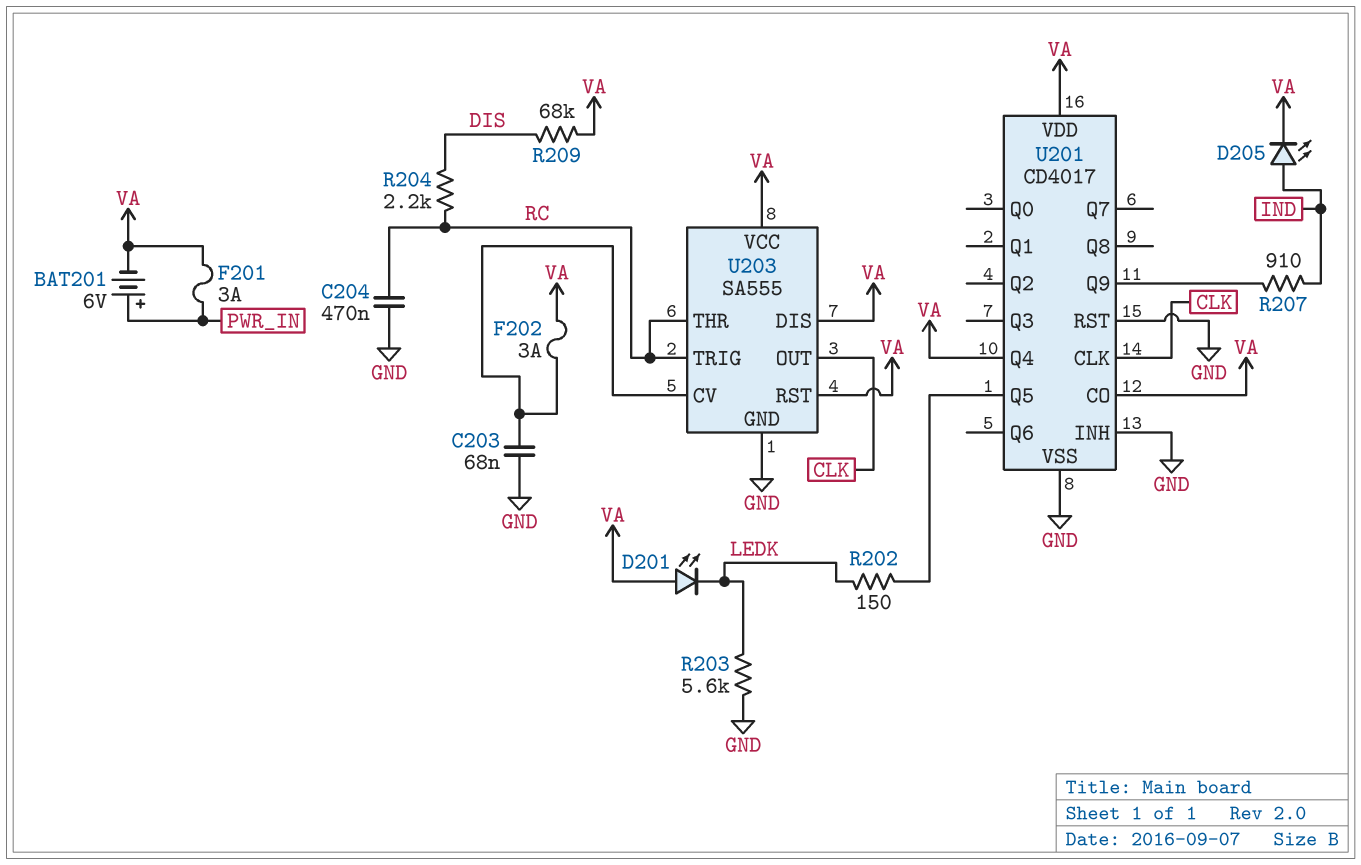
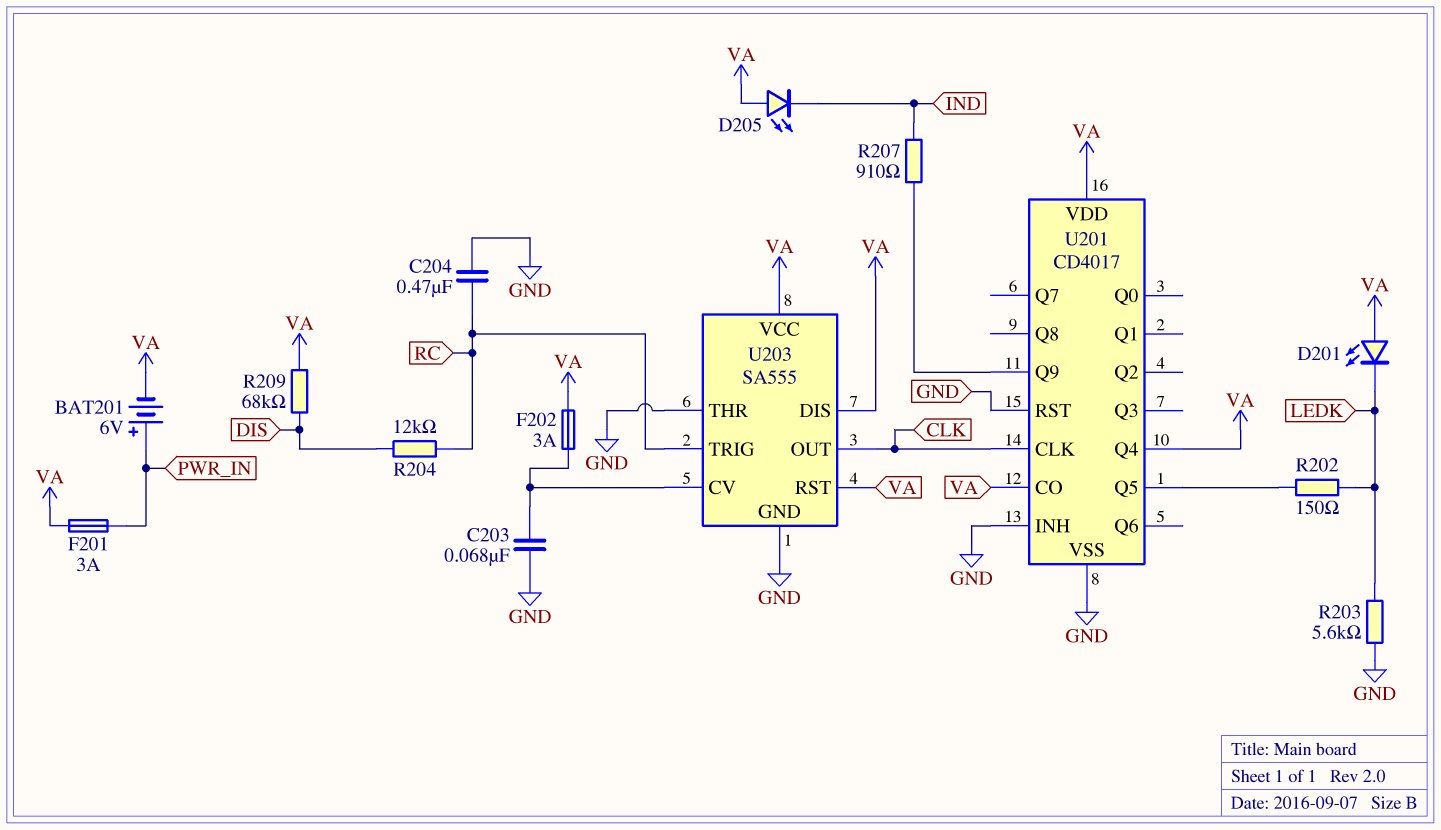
D205: LED (A IND, K VA) -> LED (A VA, K IND)
R204: 2.2k (DIS, RC) -> 12k (DIS, RC)
U203 pin THR: RC -> GND

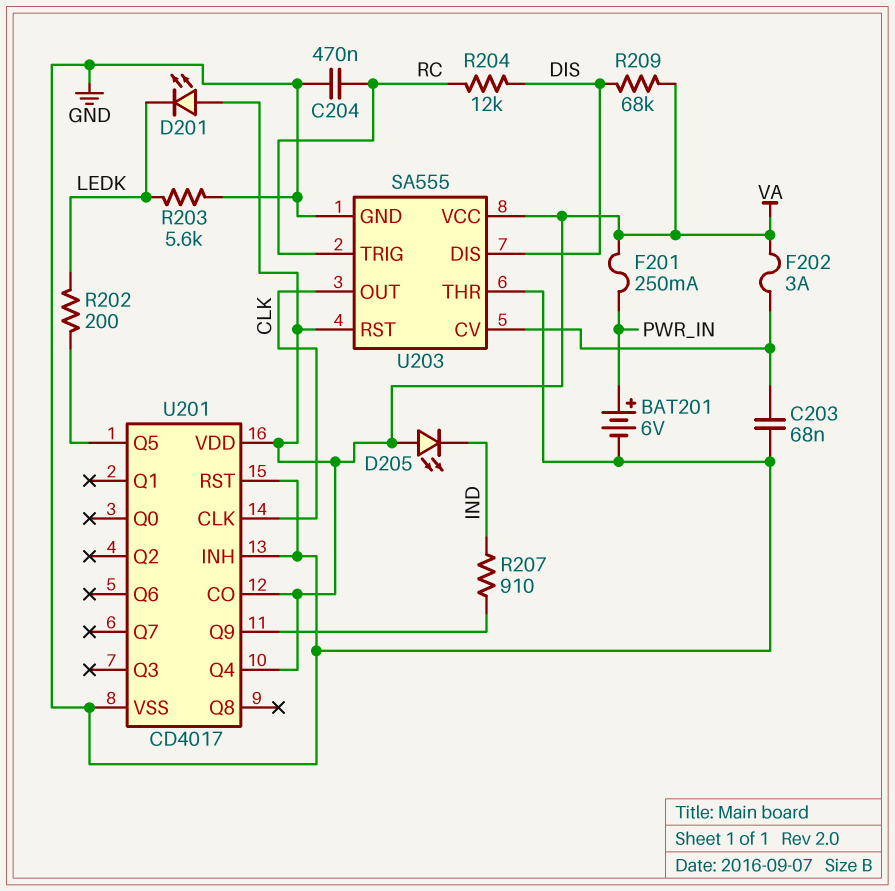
BAT201: 6V (plus PWR_IN, minus VA) -> 6V (plus PWR_IN, minus GND)
F201: 3A (PWR_IN, VA) -> 250mA (PWR_IN, VA)
R202: 150 (LEDK, U201/Q5) -> 200 (LEDK, U201/Q5)
U203 pin DIS: VA -> DIS

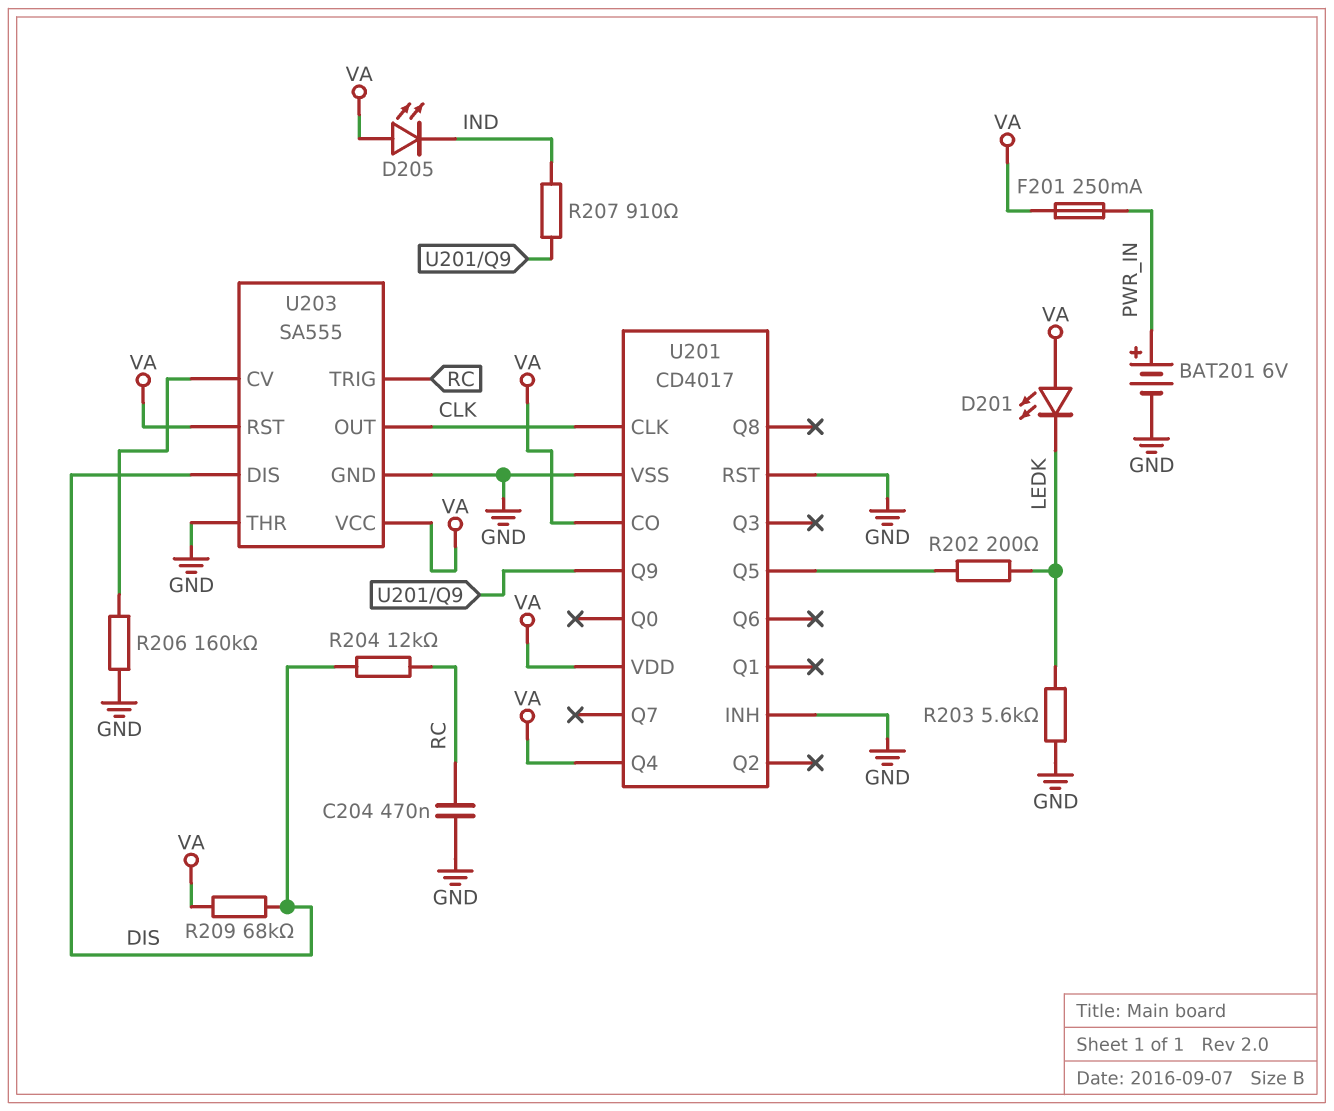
C203: 68nF (GND, U203/CV) -> none
F202: 3A (U203/CV, VA) -> none
R206: none -> 160k (GND, U203/CV)

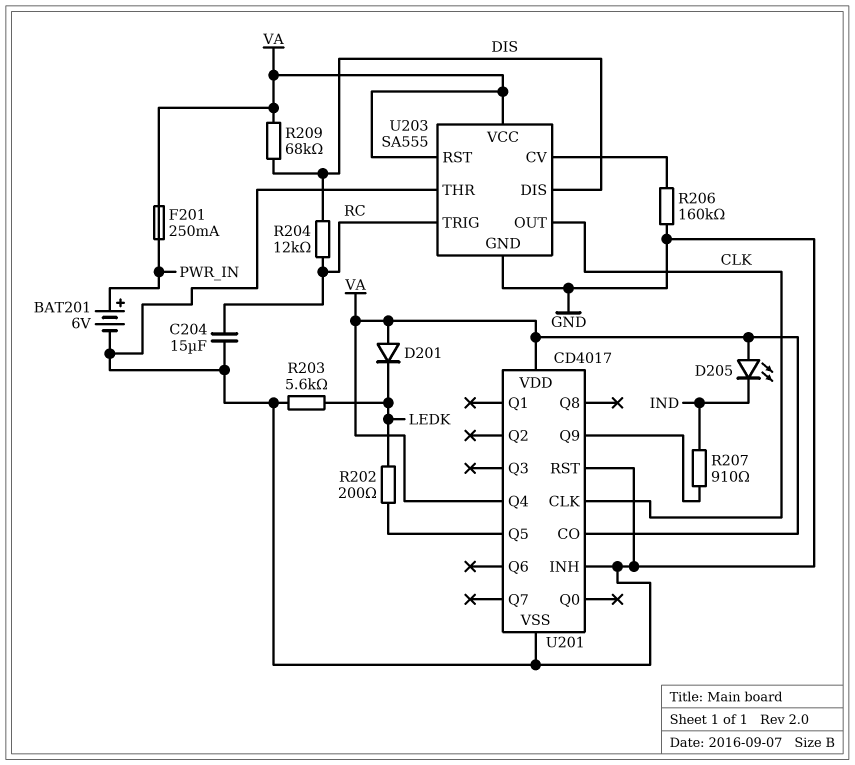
C204: 470nF (GND, RC) -> 15uF (GND, RC)
D201: LED (A VA, K LEDK) -> diode (A VA, K LEDK)

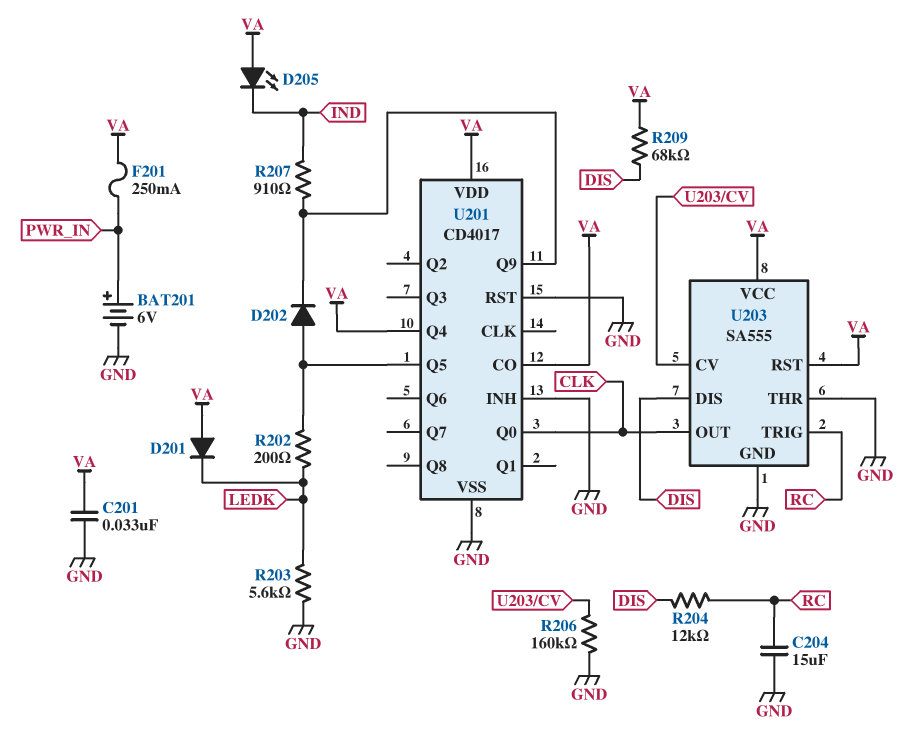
C201: none -> 33nF (GND, VA)
D202: none -> diode (A U201/Q5, K U201/Q9)
U201 pin CLK: CLK -> none
U201 pin Q0: none -> CLK

